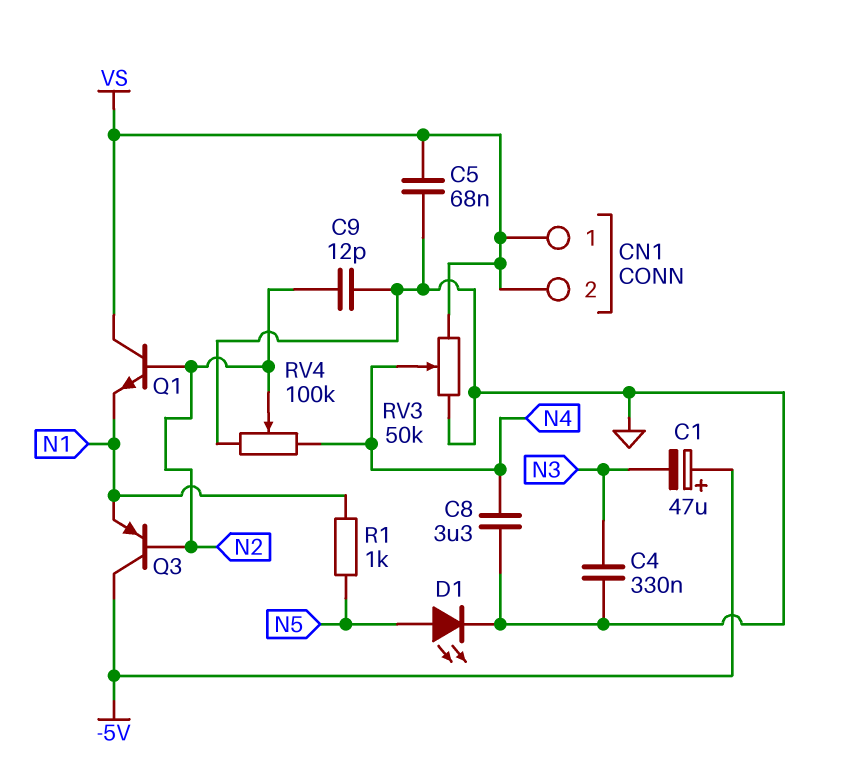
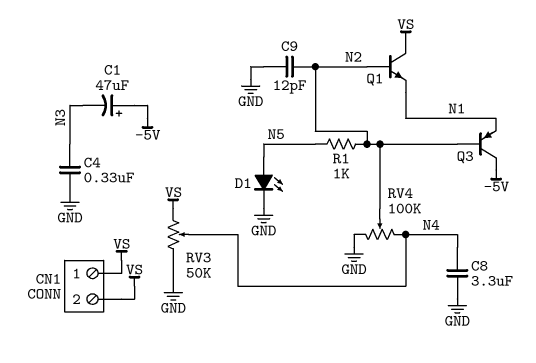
C5: 68nF (GND, VS) -> none
R1: 1k (N1, N5) -> 1k (N2, N5)

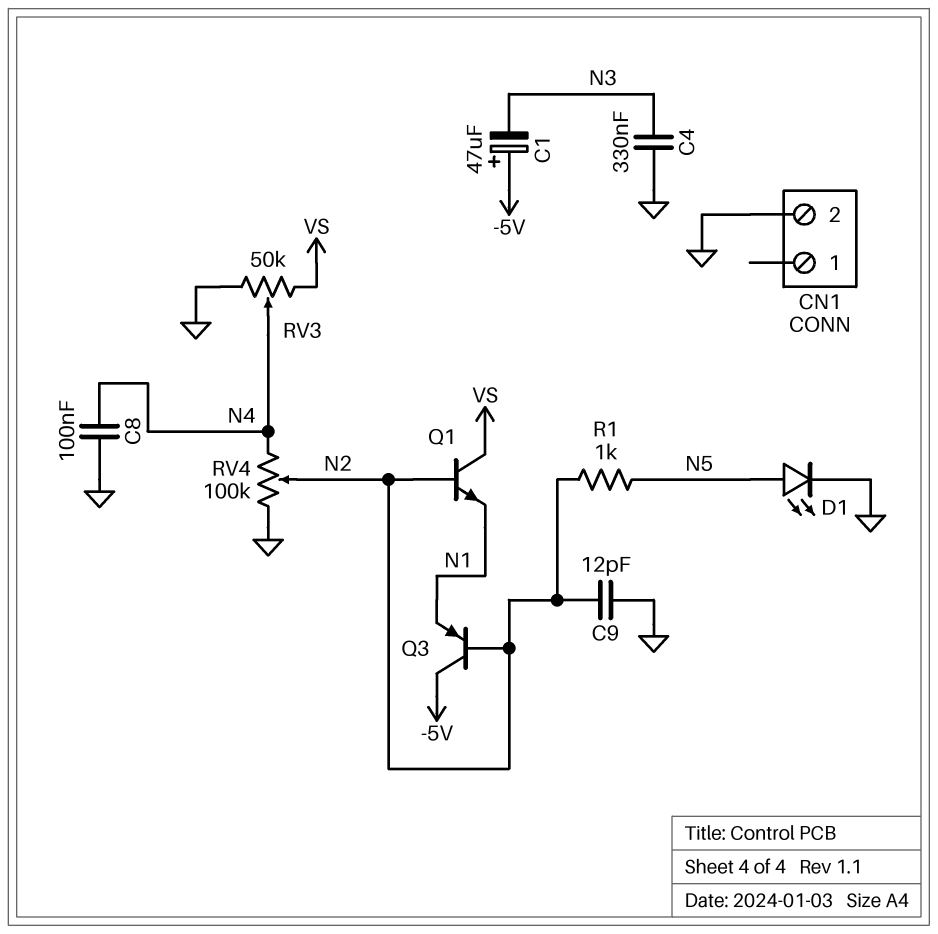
C8: 3.3uF (GND, N4) -> 100nF (GND, N4)
CN1 pin 1: VS -> none
CN1 pin 2: VS -> GND

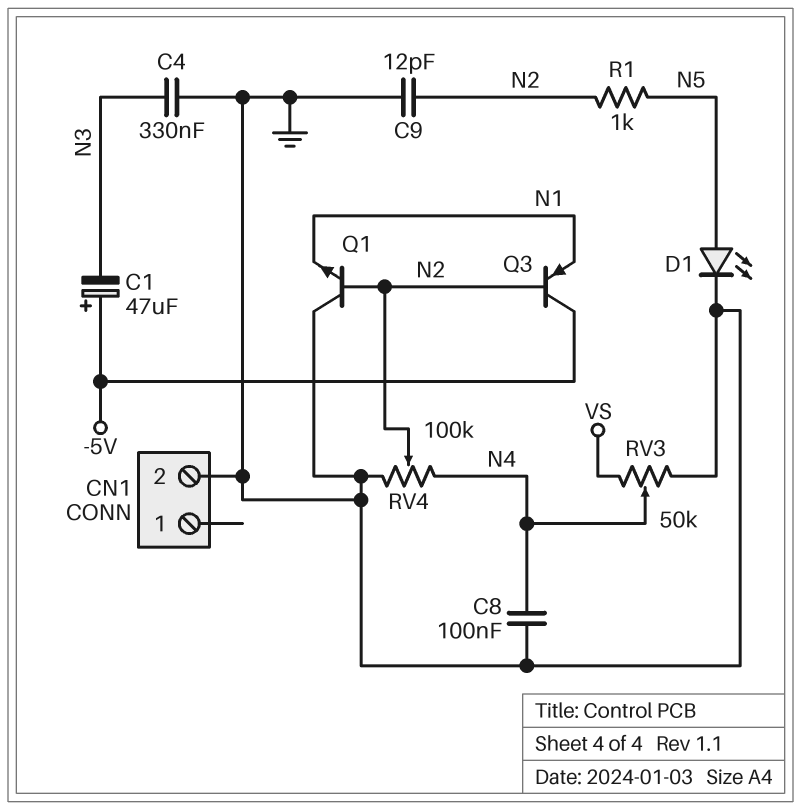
Q1: NPN (B N2, C VS, E N1) -> NPN (B N2, C GND, E N1)

